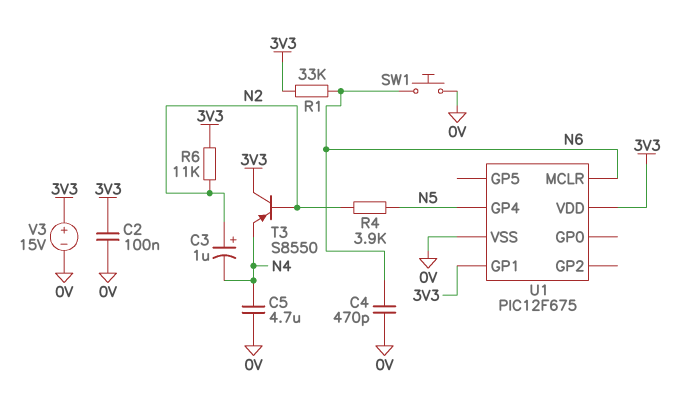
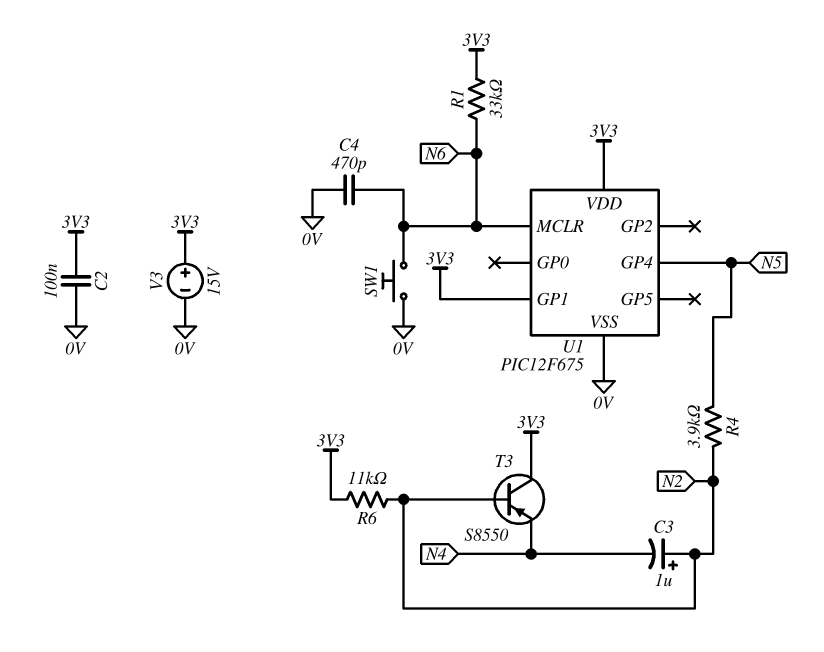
C5: 4.7uF (0V, N4) -> none

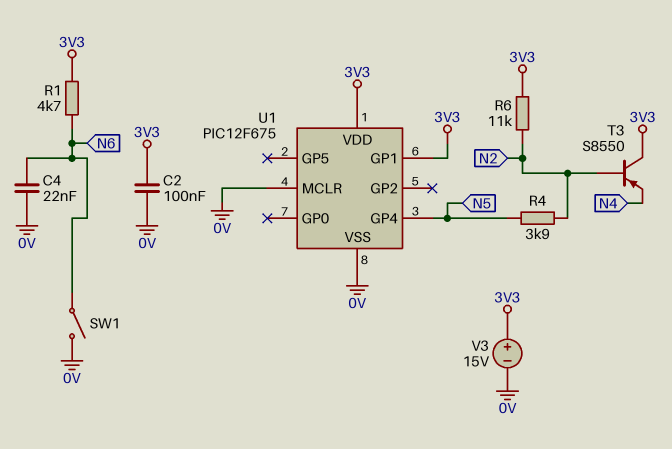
C3: 1uF (plus N2, minus N4) -> none
C4: 470pF (0V, N6) -> 22nF (0V, N6)
R1: 33k (3V3, N6) -> 4.7k (3V3, N6)
SW1: button (0V, N6) -> switch (0V, N6)
U1 pin MCLR: N6 -> 0V

